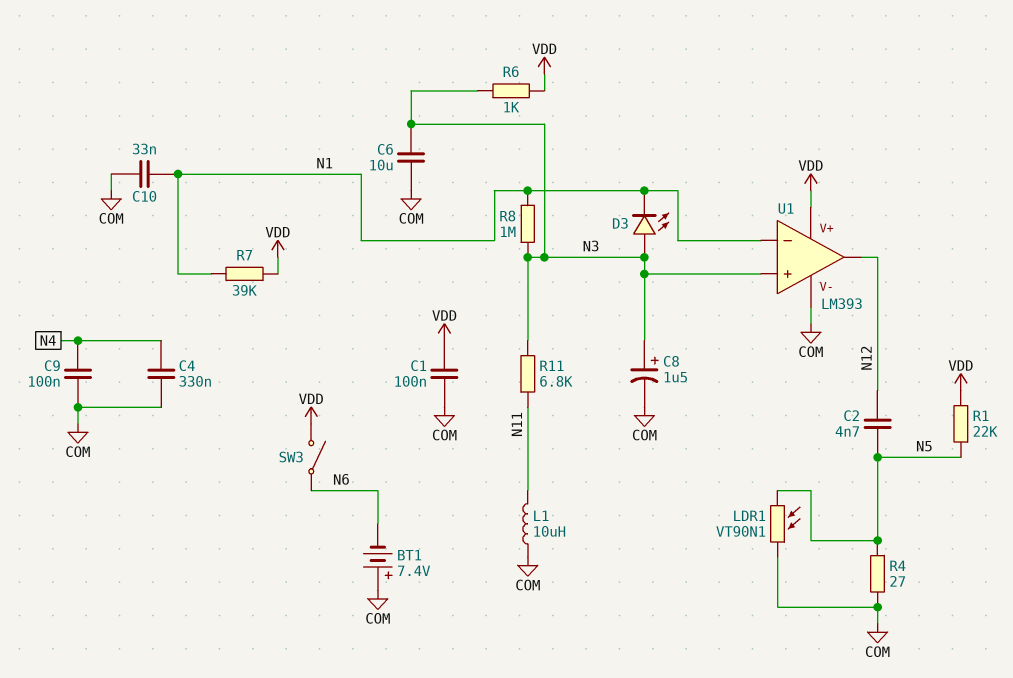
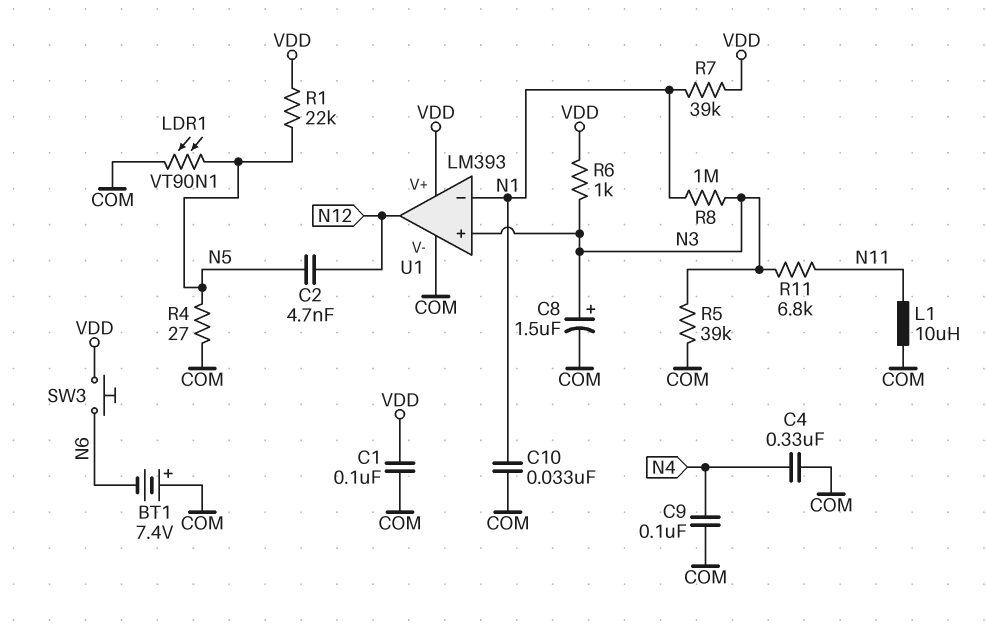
C6: 10uF (COM, N3) -> none
D3: LED (A N3, K N1) -> none
R5: none -> 39k (COM, N3)
SW3: switch (N6, VDD) -> button (N6, VDD)

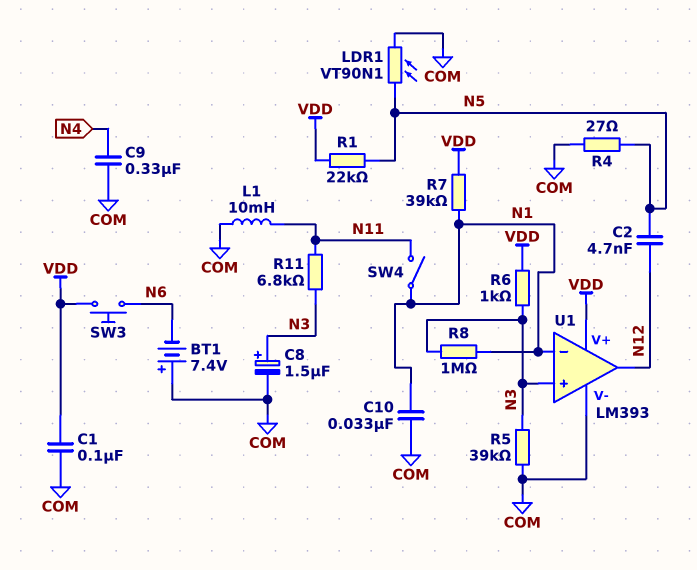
C4: 330nF (COM, N4) -> none
C9: 100nF (COM, N4) -> 330nF (COM, N4)
L1: 10uH (COM, N11) -> 10mH (COM, N11)
SW4: none -> switch (N1, N11)

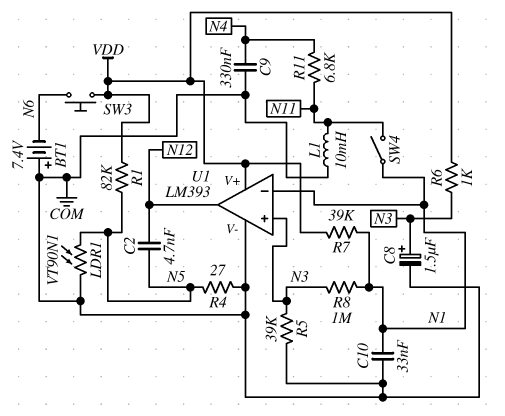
C1: 100nF (COM, VDD) -> none
R1: 22k (N5, VDD) -> 82k (N5, VDD)
R11: 6.8k (N3, N11) -> 6.8k (N4, N11)

